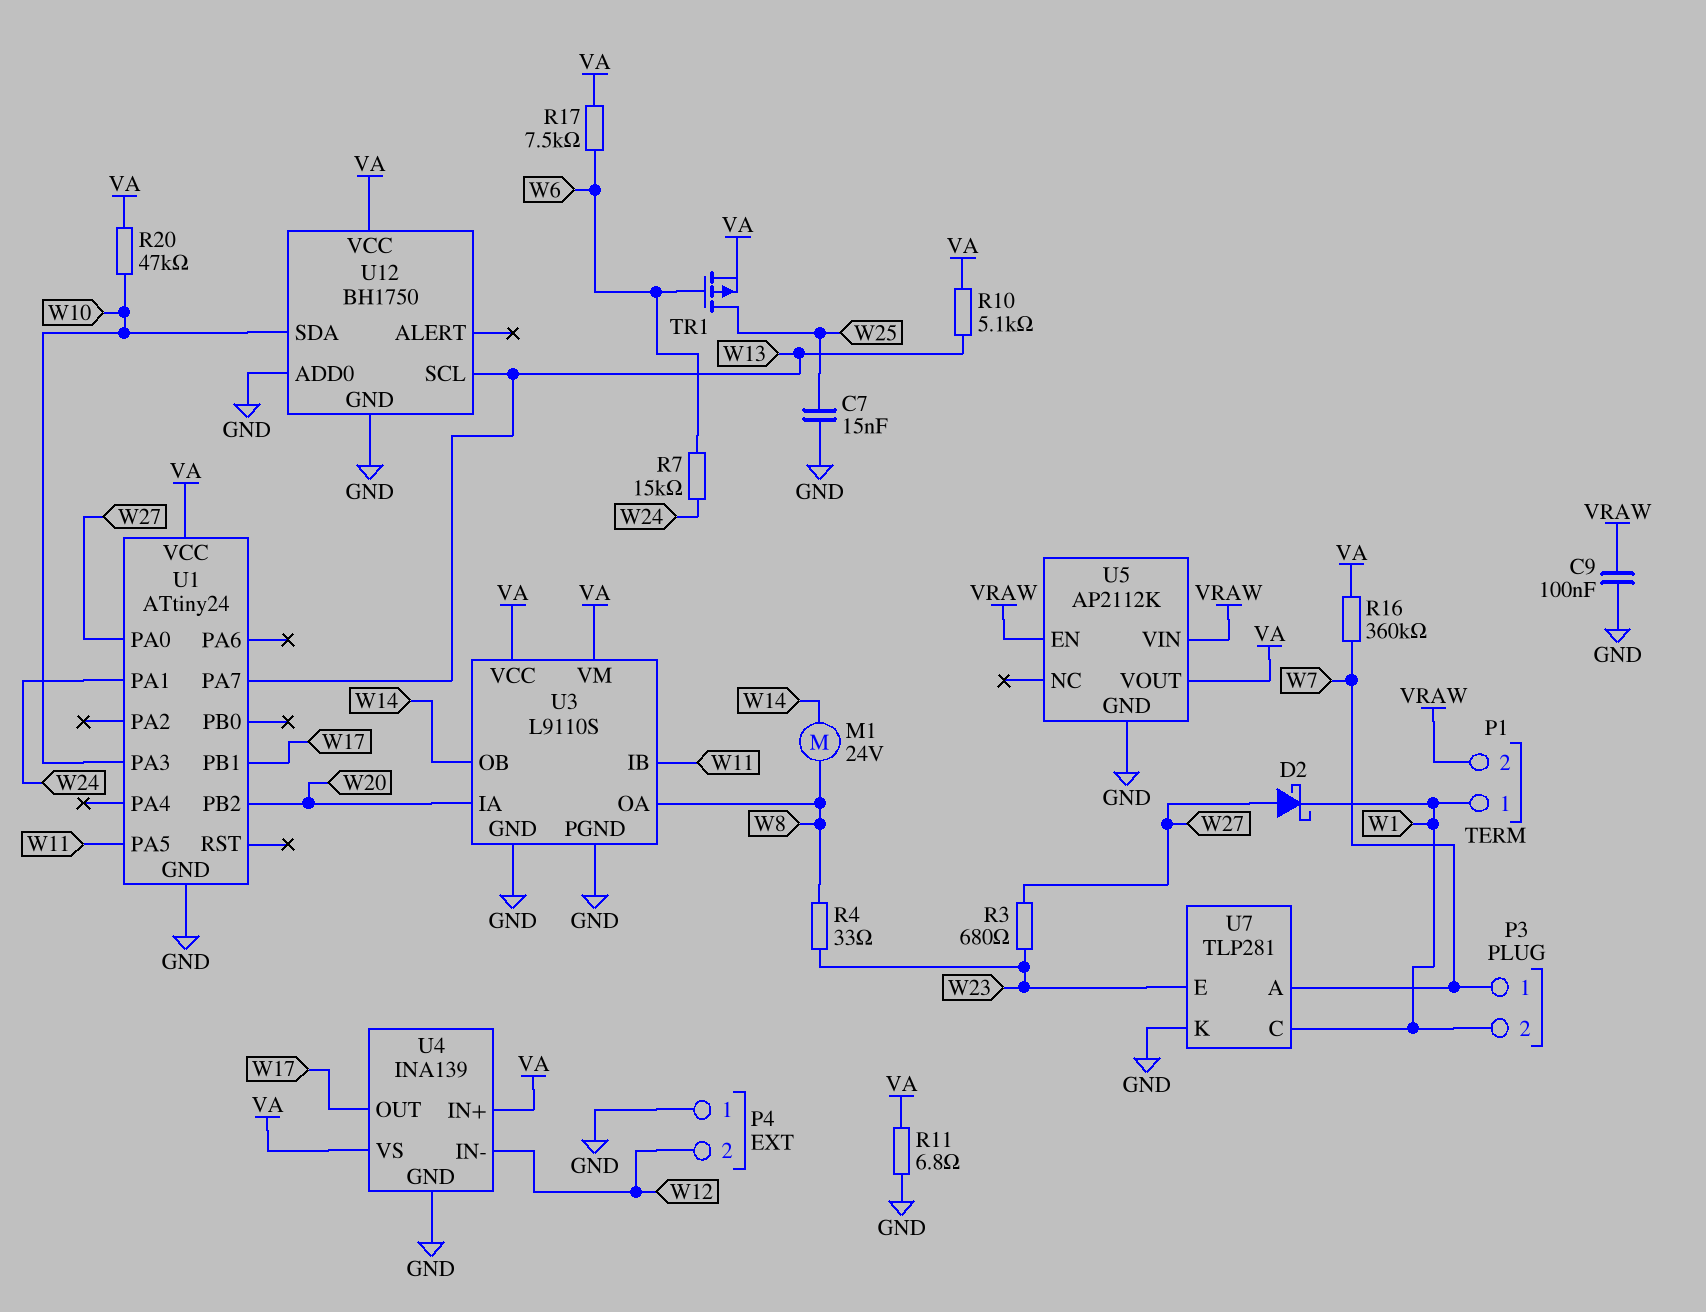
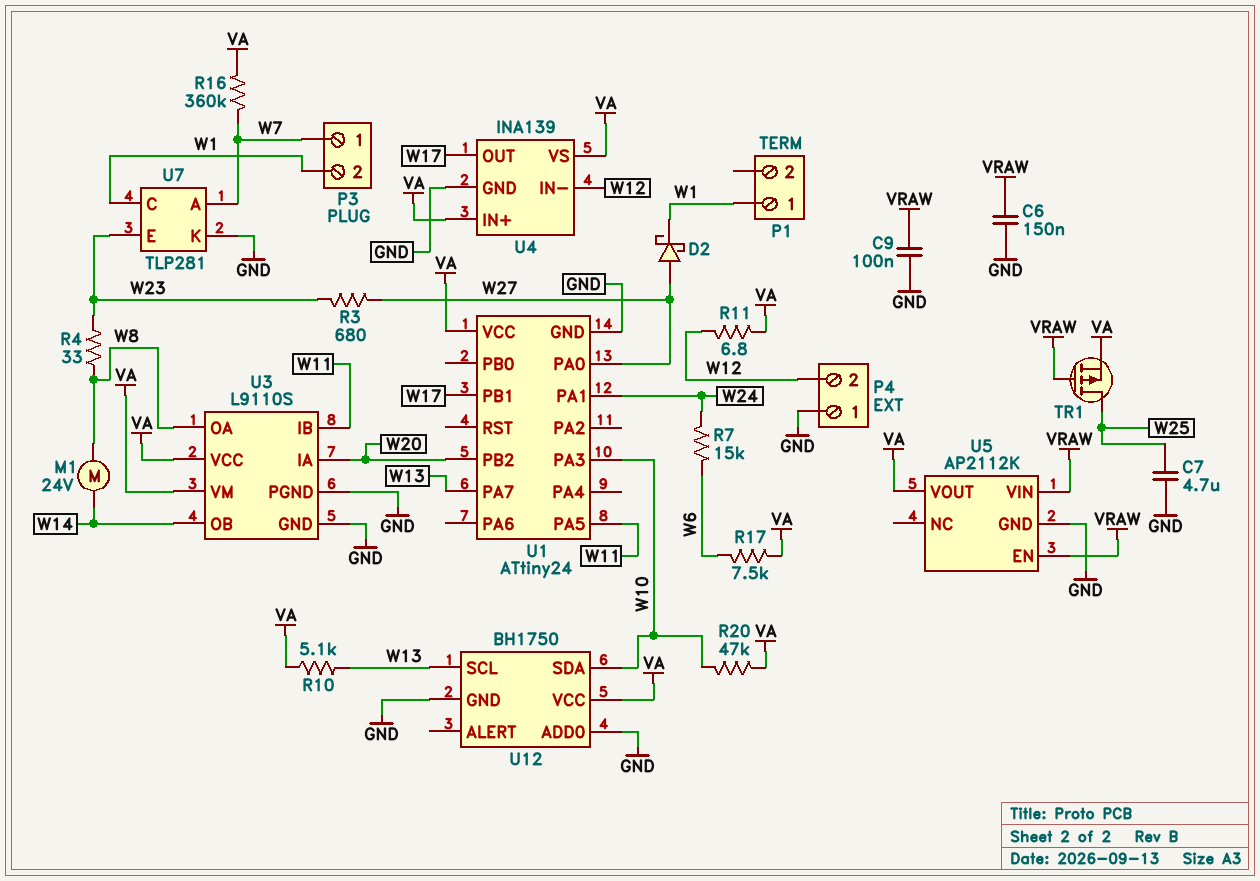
C6: none -> 150nF (GND, VRAW)
C7: 15nF (GND, W25) -> 4.7uF (GND, W25)
P1 pin 2: VRAW -> none
R11: 6.8 (GND, VA) -> 6.8 (VA, W12)
TR1: PMOS (G W6, D W25, S VA) -> PMOS (G VRAW, D W25, S VA)

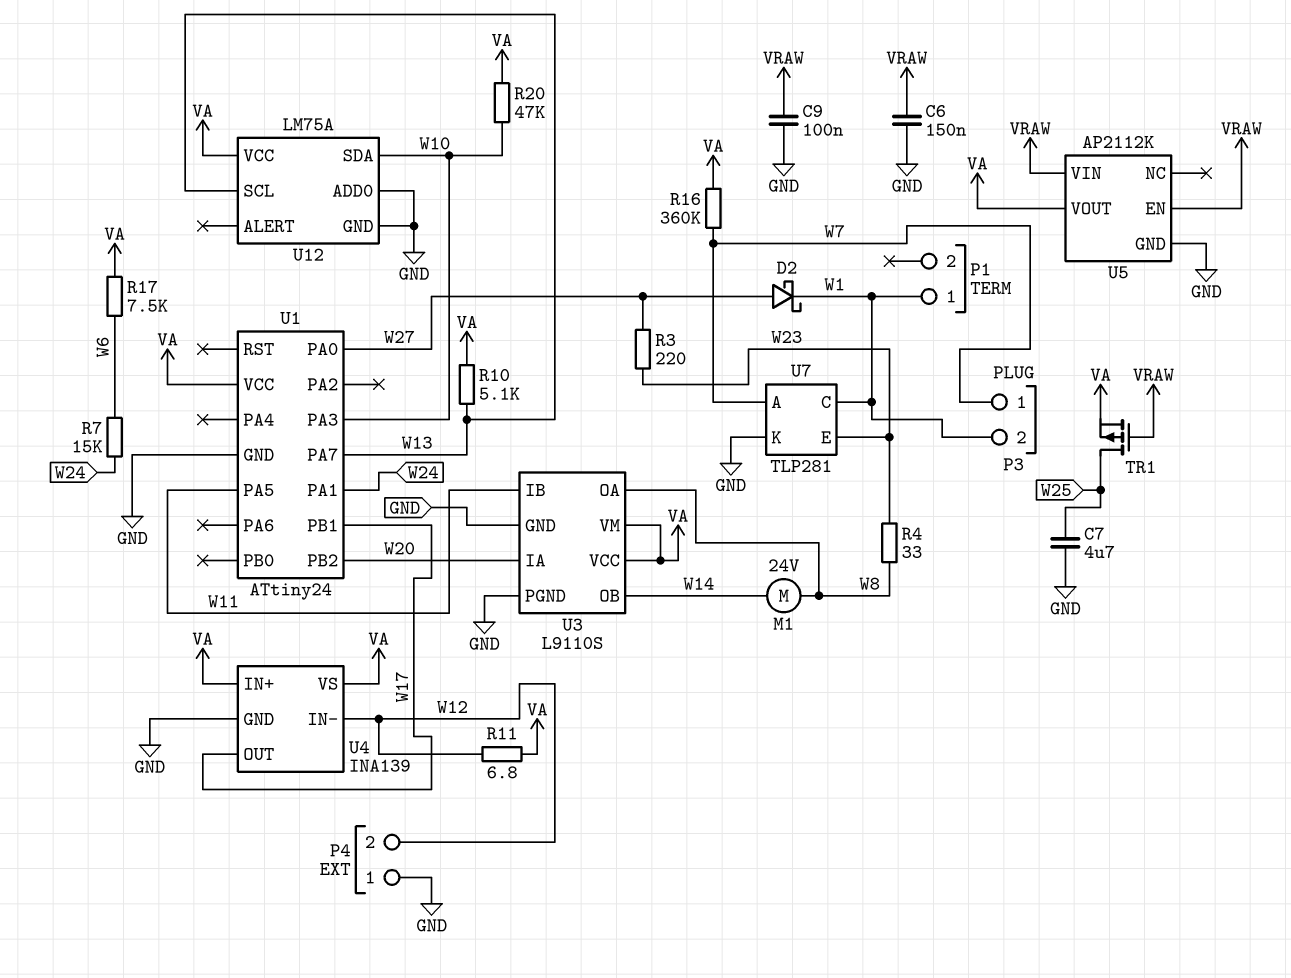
R3: 680 (W23, W27) -> 220 (W23, W27)
U12: BH1750 -> LM75A

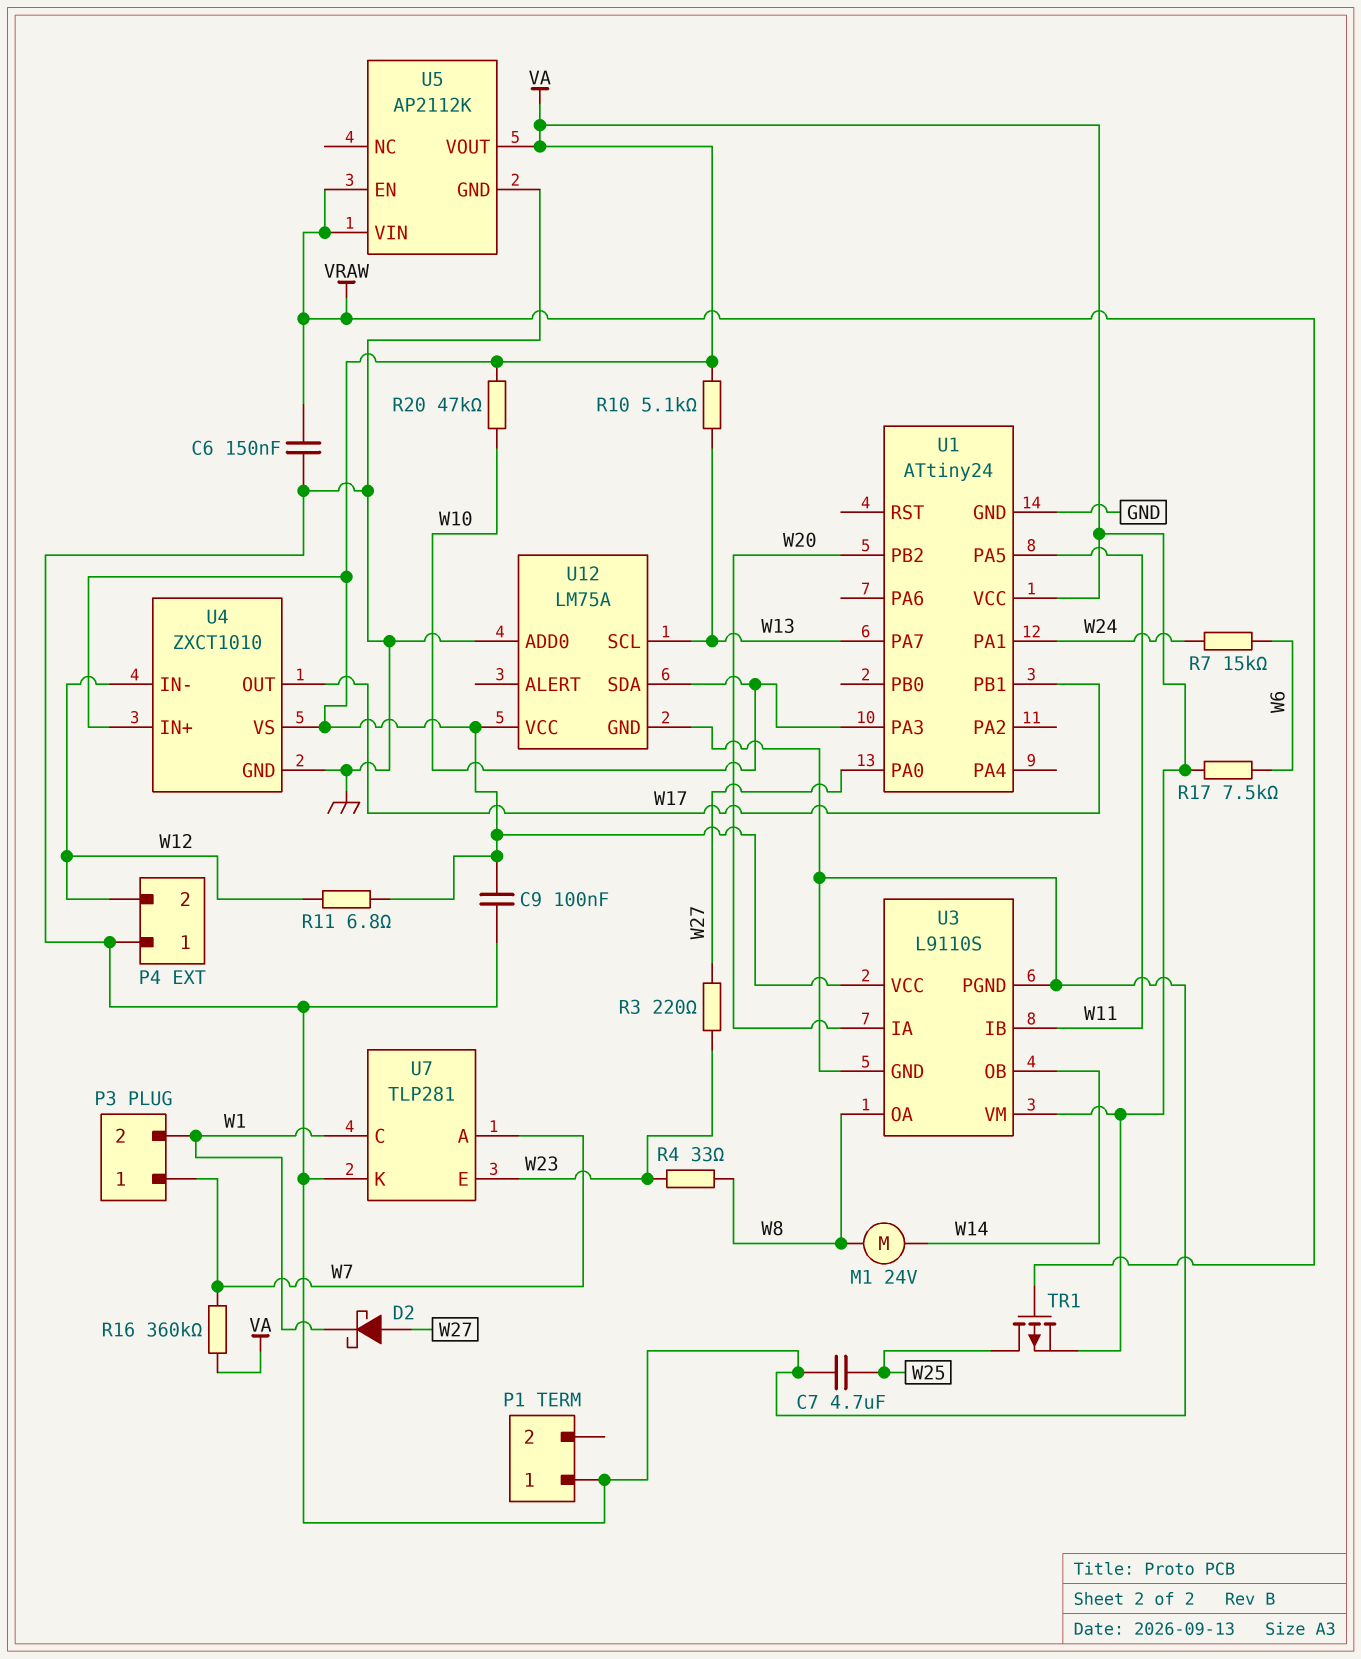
C9: 100nF (GND, VRAW) -> 100nF (GND, VA)
P1 pin 1: W1 -> GND
U4: INA139 -> ZXCT1010

